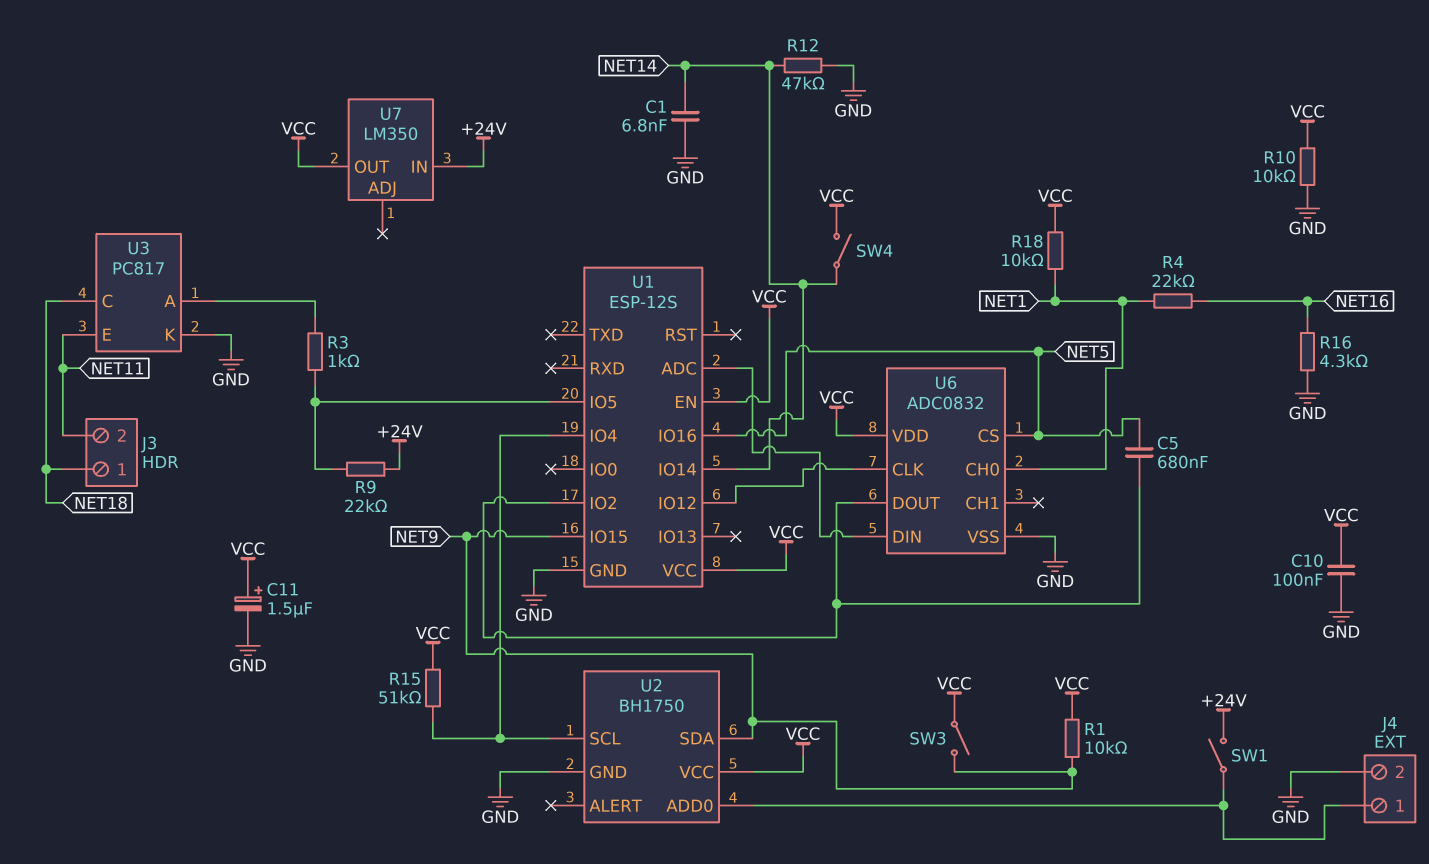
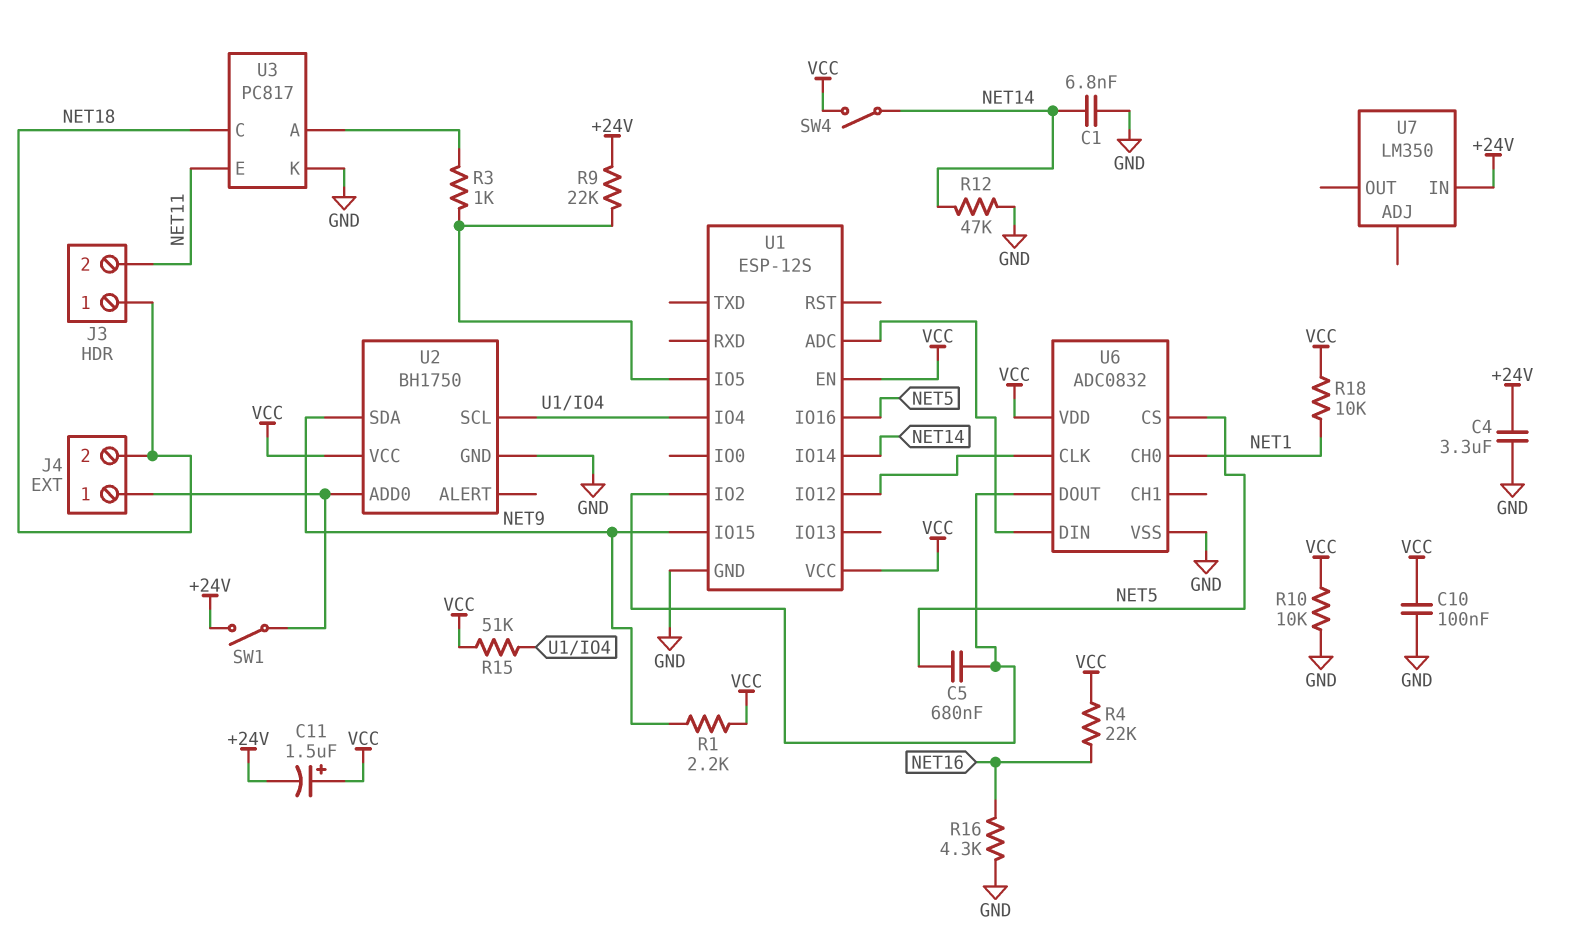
C4: none -> 3.3uF (+24V, GND)
C11: 1.5uF (plus VCC, minus GND) -> 1.5uF (plus VCC, minus +24V)
J4 pin 2: GND -> NET18
R1: 10k (NET9, VCC) -> 2.2k (NET9, VCC)
R4: 22k (NET1, NET16) -> 22k (NET16, VCC)
SW3: switch (NET9, VCC) -> none
U7 pin OUT: VCC -> none

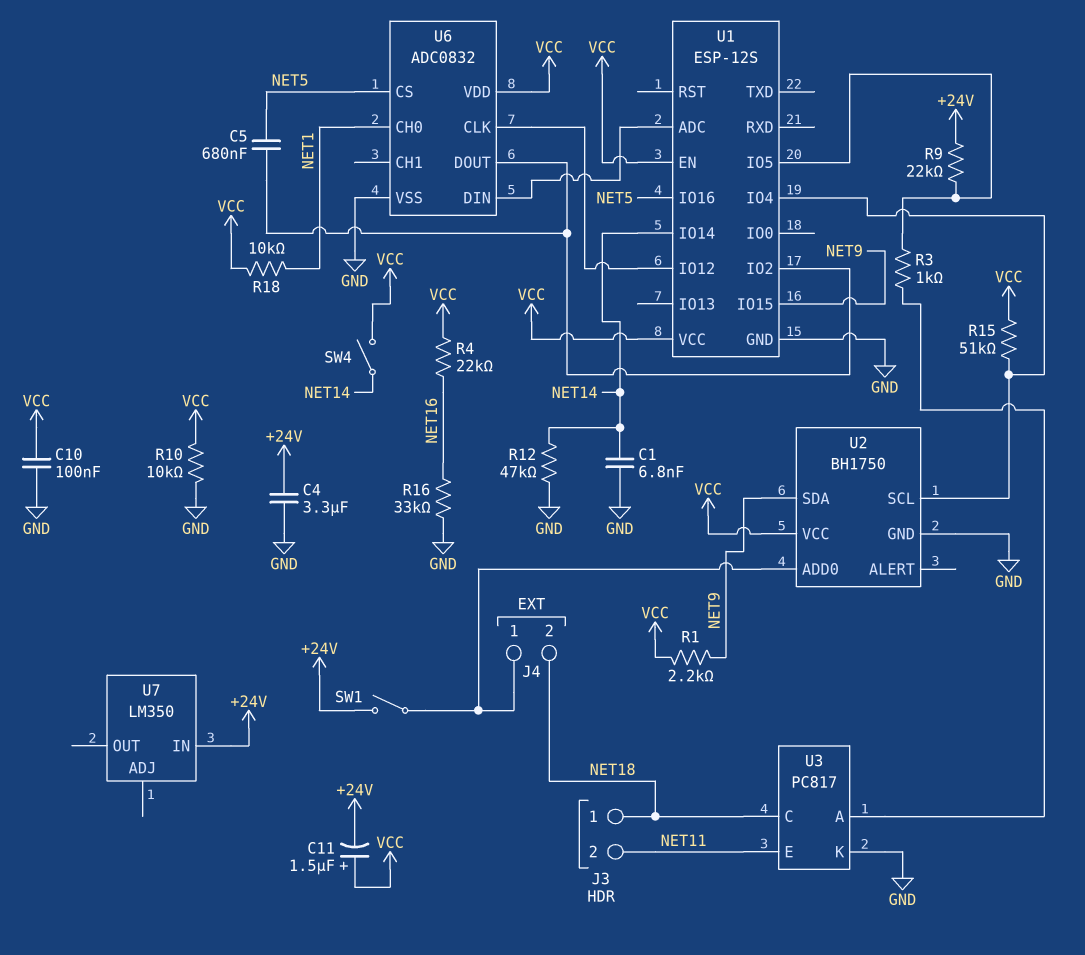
R16: 4.3k (GND, NET16) -> 33k (GND, NET16)

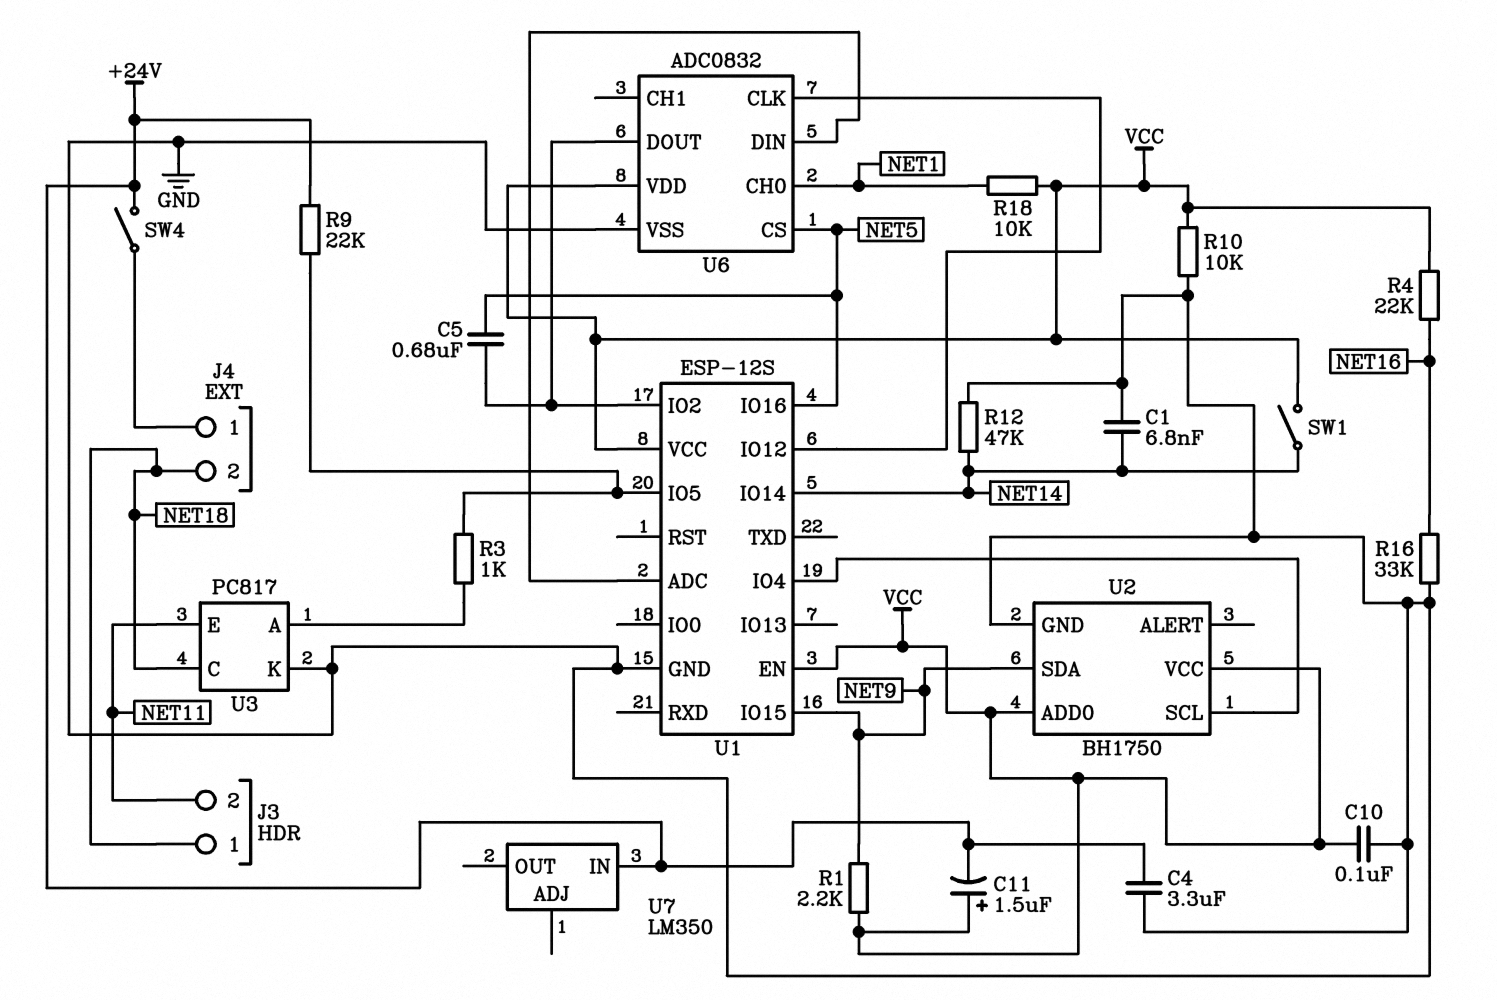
R15: 51k (U1/IO4, VCC) -> none
SW1: switch (+24V, J4/1) -> switch (NET14, VCC)
SW4: switch (NET14, VCC) -> switch (+24V, J4/1)
U2 pin ADD0: J4/1 -> VCC

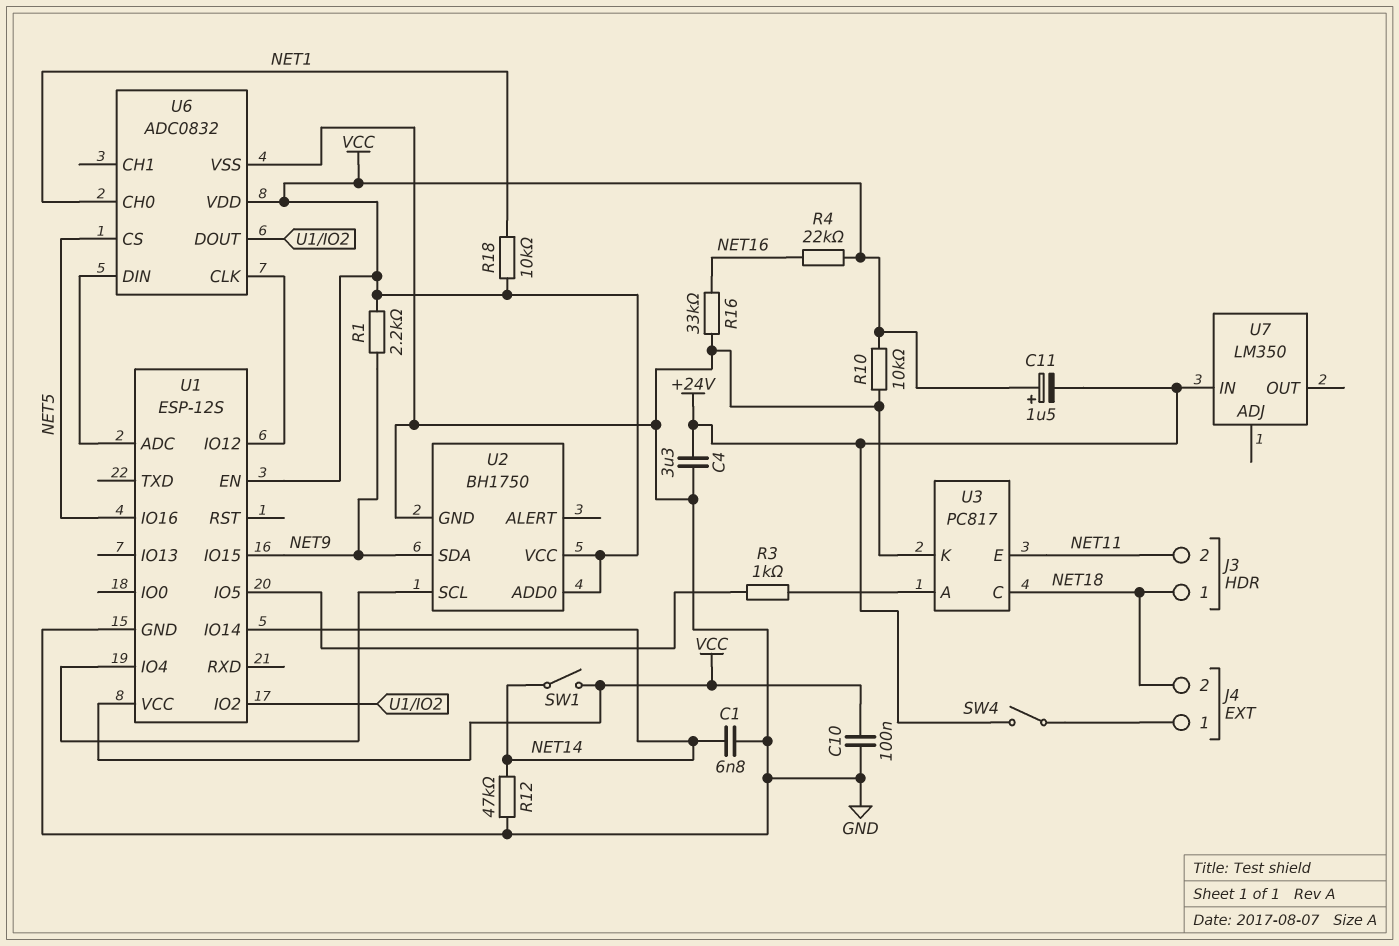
C5: 680nF (NET5, U1/IO2) -> none
R9: 22k (+24V, U1/IO5) -> none

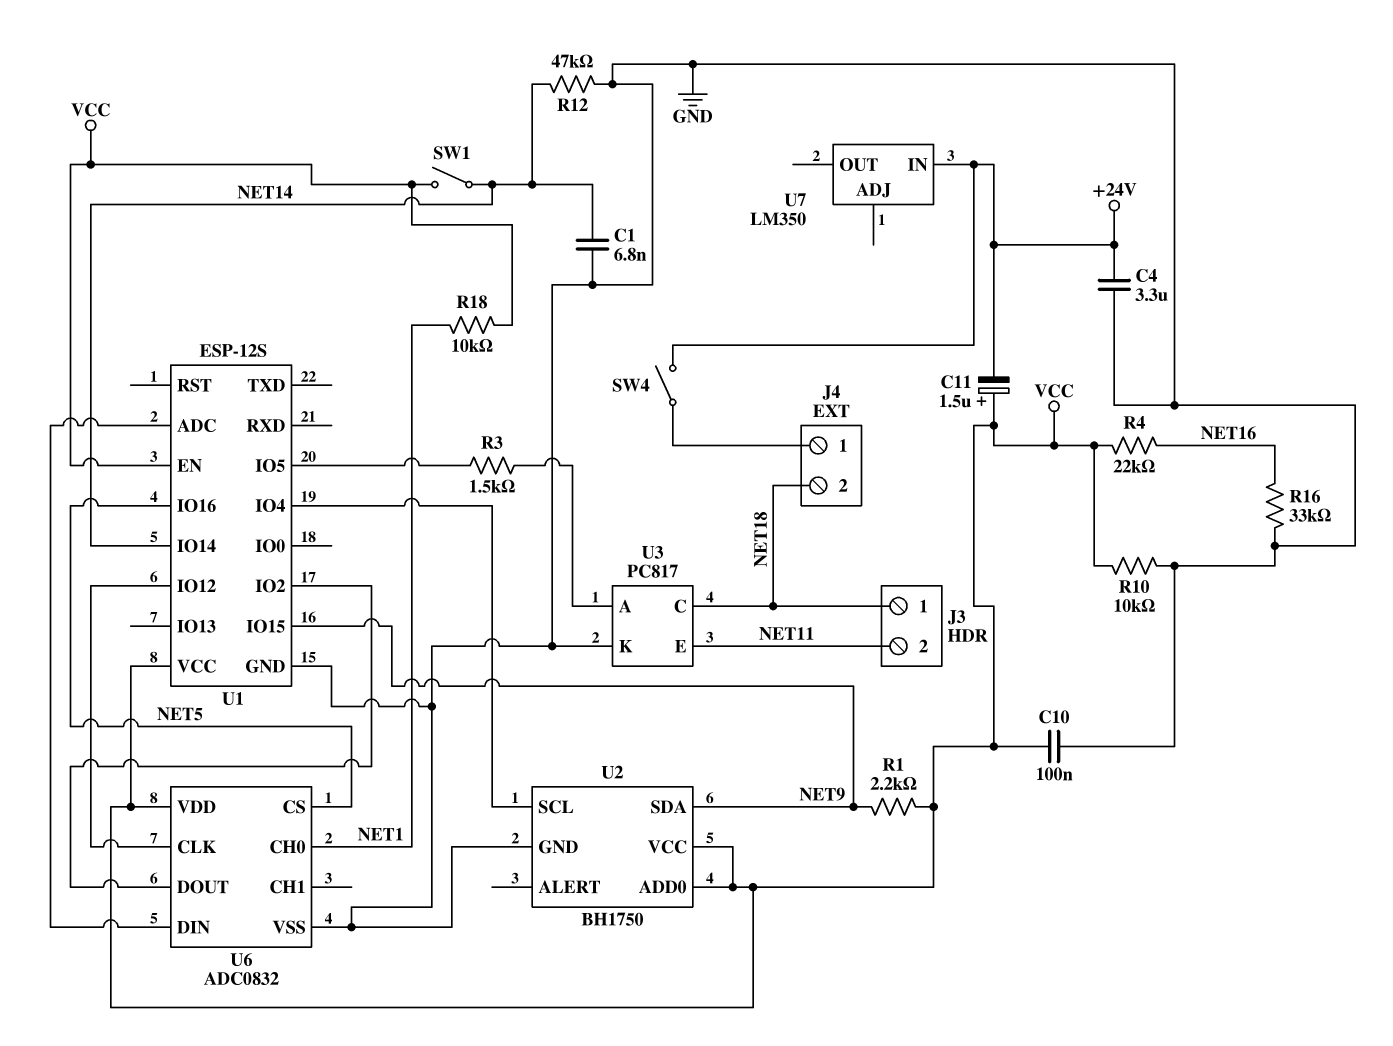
R3: 1k (U1/IO5, U3/A) -> 1.5k (U1/IO5, U3/A)

